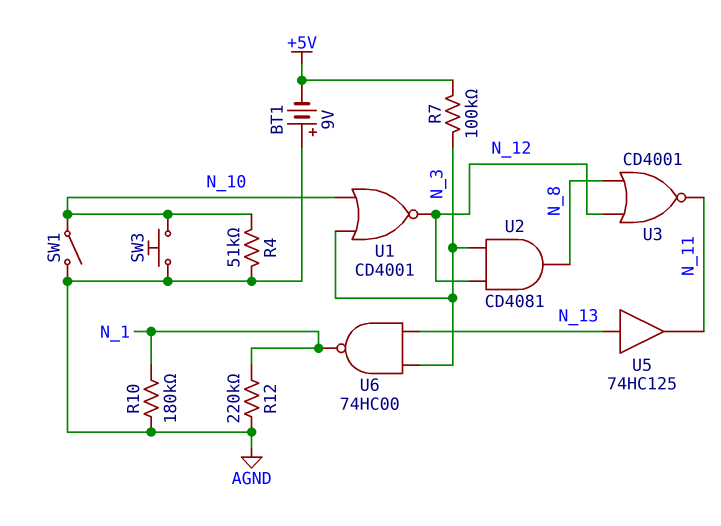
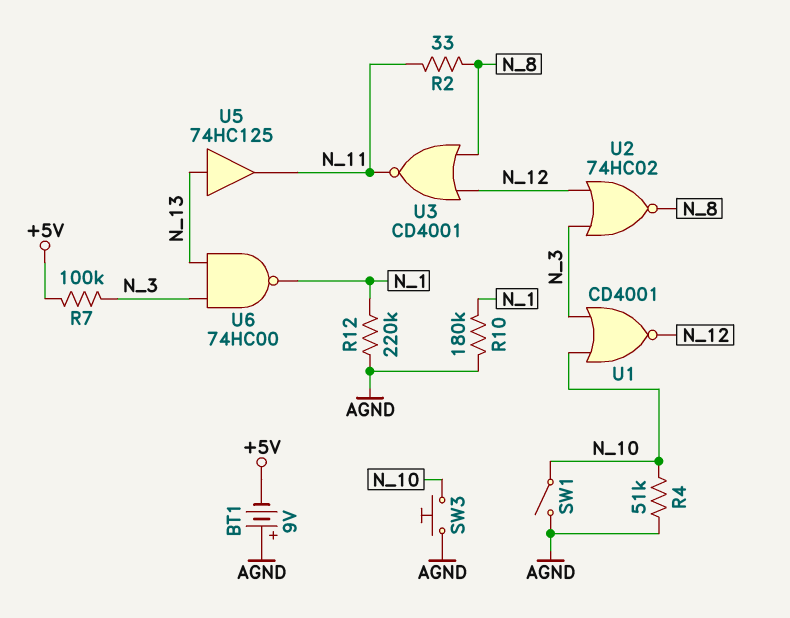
R2: none -> 33 (N_8, N_11)
U2: AND CD4081 (in N_3, in N_12, out N_8) -> NOR 74HC02 (in N_3, in N_12, out N_8)

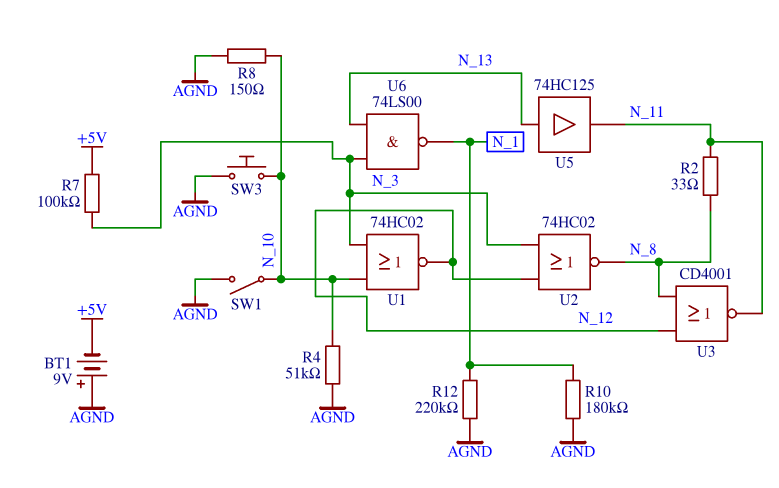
R8: none -> 150 (AGND, N_10)
U1: NOR CD4001 (in N_3, in N_10, out N_12) -> NOR 74HC02 (in N_3, in N_10, out N_12)
U6: NAND 74HC00 (in N_3, in N_13, out N_1) -> NAND 74LS00 (in N_3, in N_13, out N_1)

